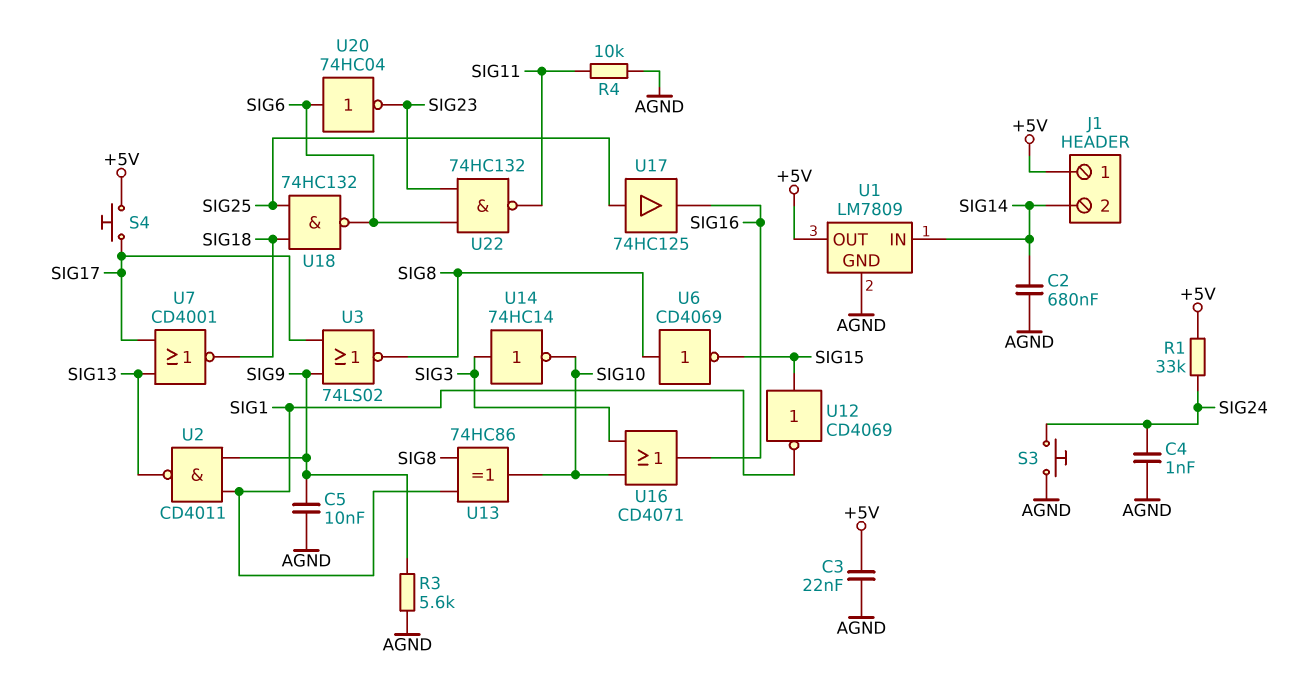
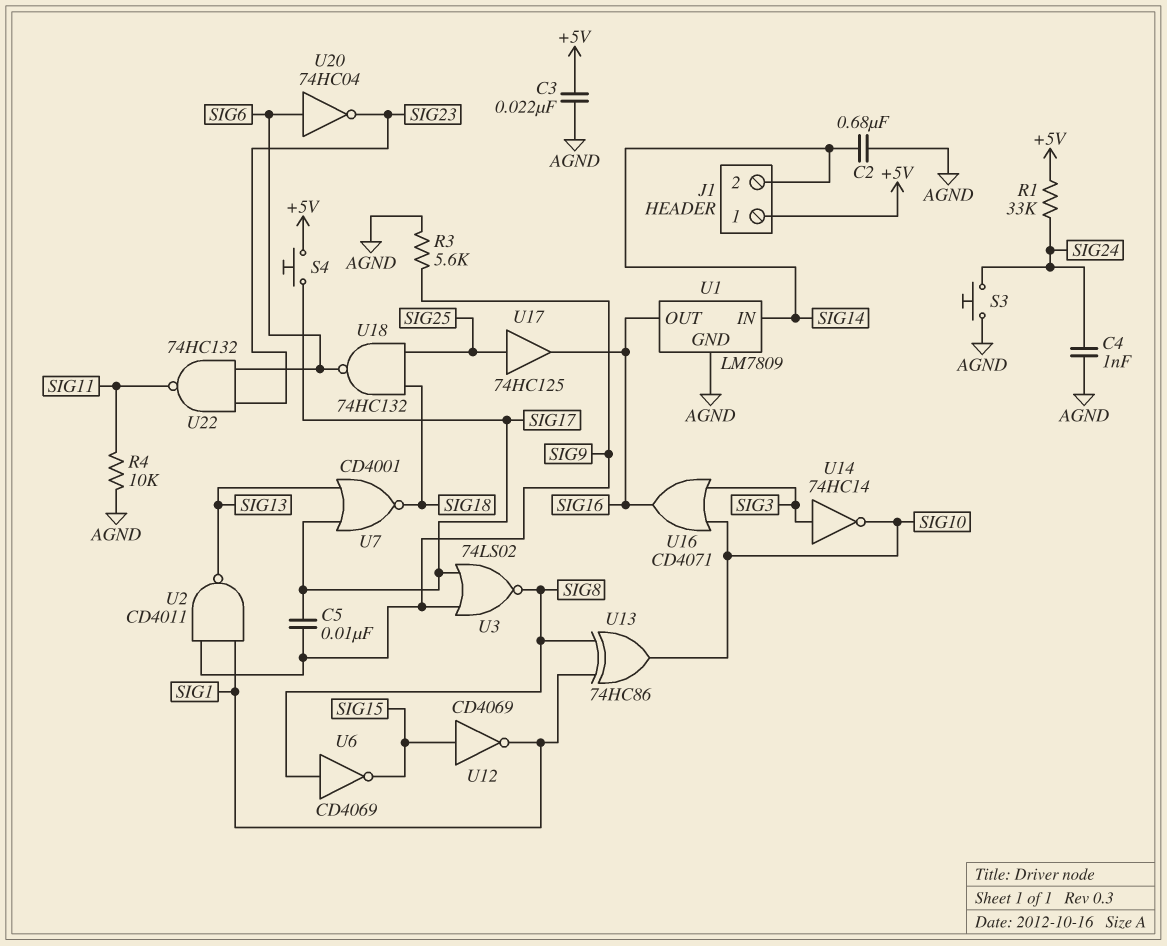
C5: 10nF (AGND, SIG9) -> 10nF (SIG9, SIG17)
U1 pin OUT: +5V -> SIG16

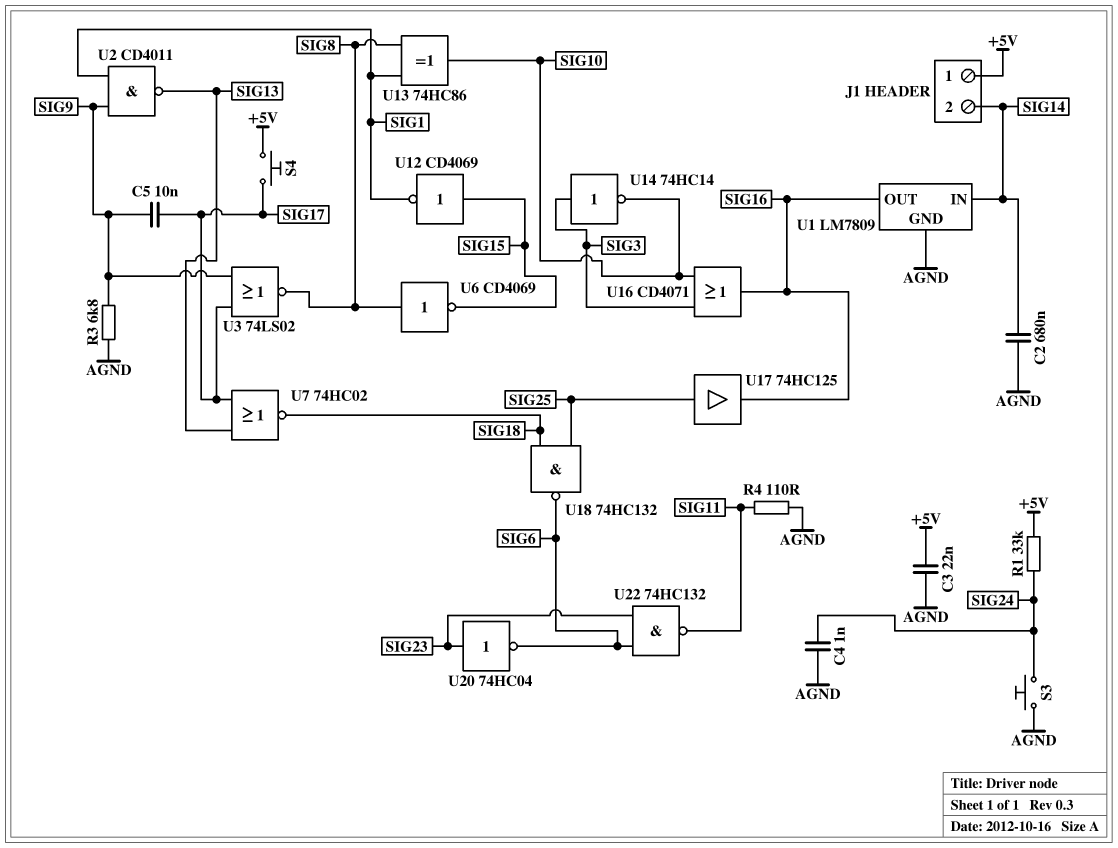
R3: 5.6k (AGND, SIG9) -> 6.8k (AGND, SIG9)
R4: 10k (AGND, SIG11) -> 110 (AGND, SIG11)
U7: NOR CD4001 (in SIG13, in SIG17, out SIG18) -> NOR 74HC02 (in SIG13, in SIG17, out SIG18)
U20: NOT 74HC04 (in SIG6, out SIG23) -> NOT 74HC04 (in SIG23, out SIG6)

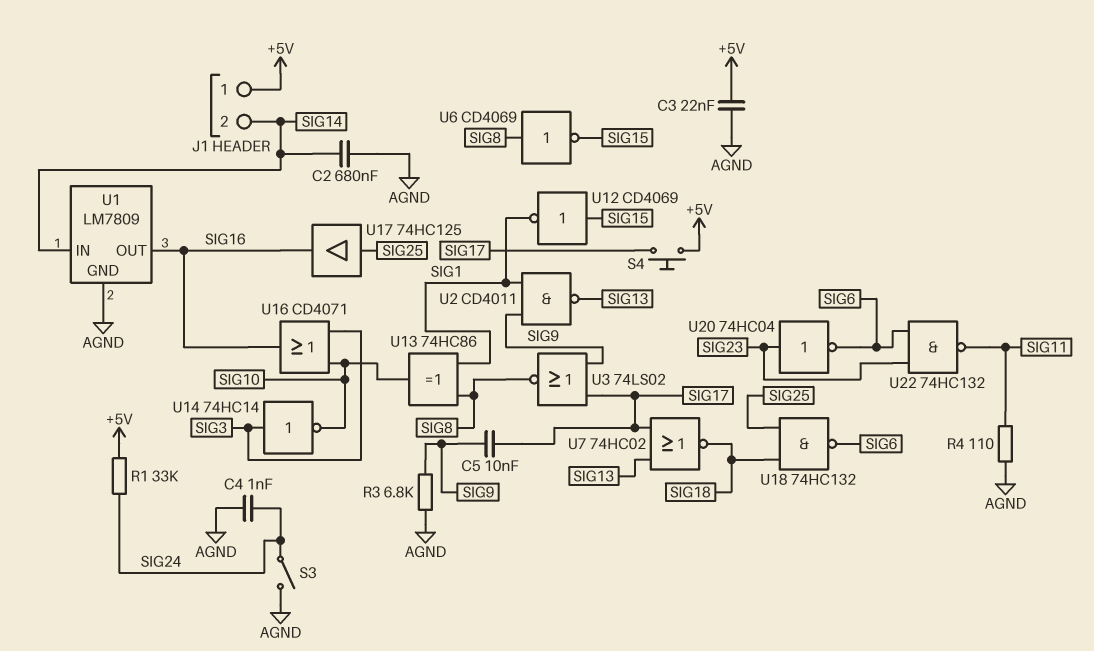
S3: button (AGND, SIG24) -> switch (AGND, SIG24)

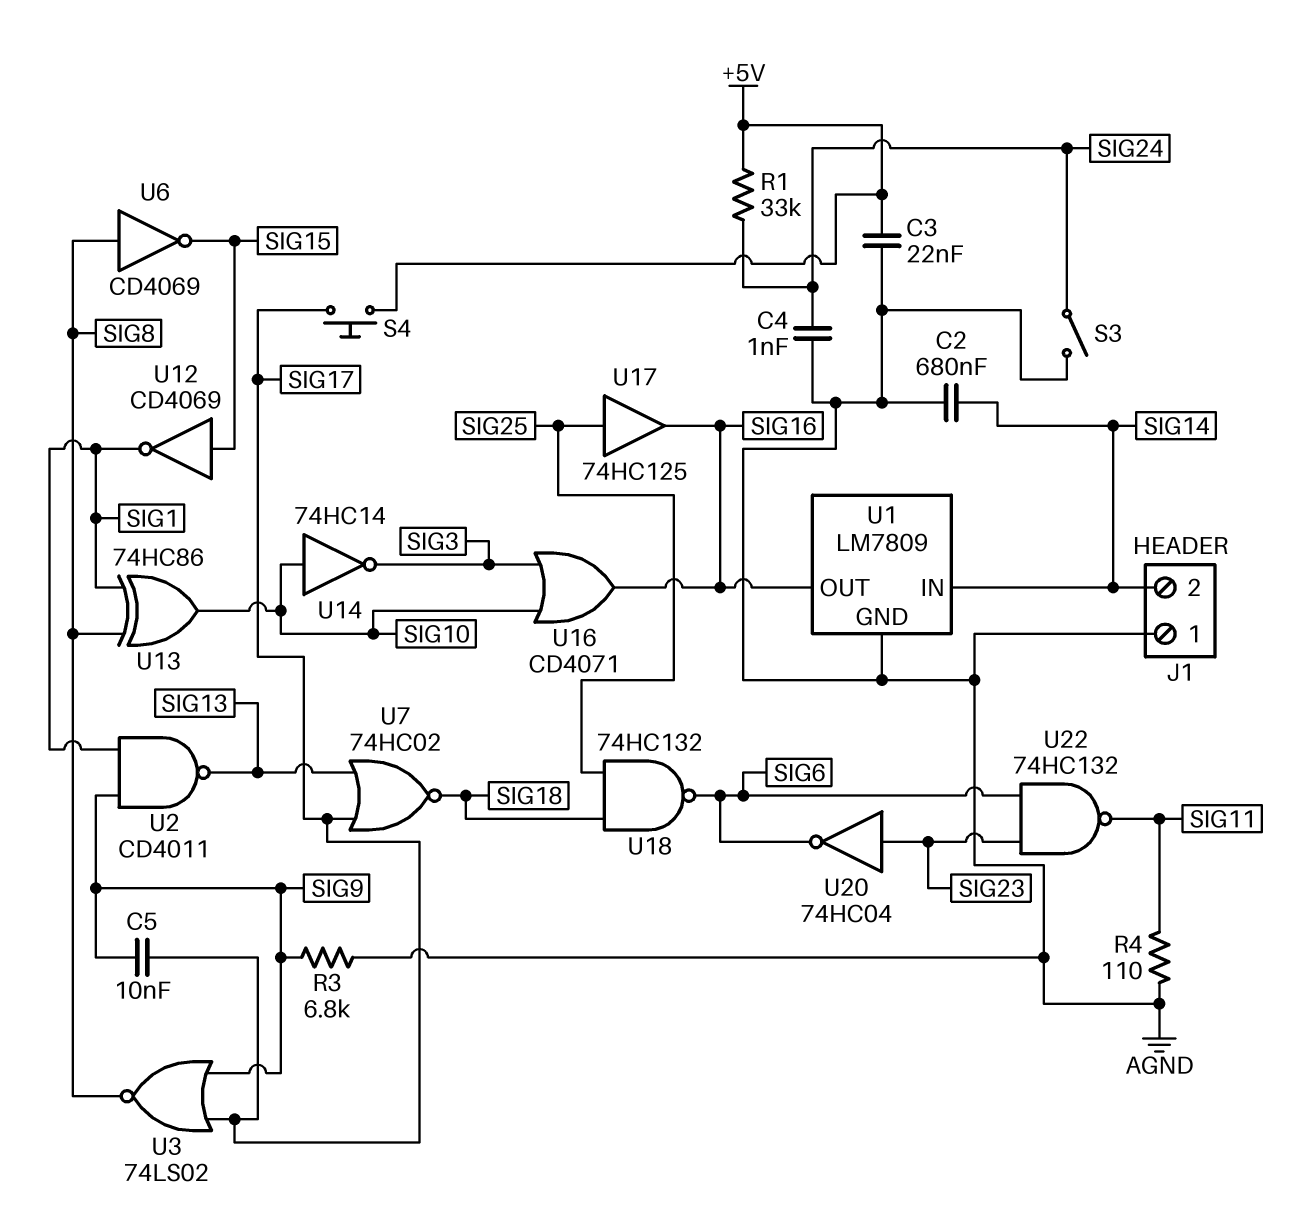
J1 pin 1: +5V -> AGND
U14: NOT 74HC14 (in SIG3, out SIG10) -> NOT 74HC14 (in SIG10, out SIG3)

